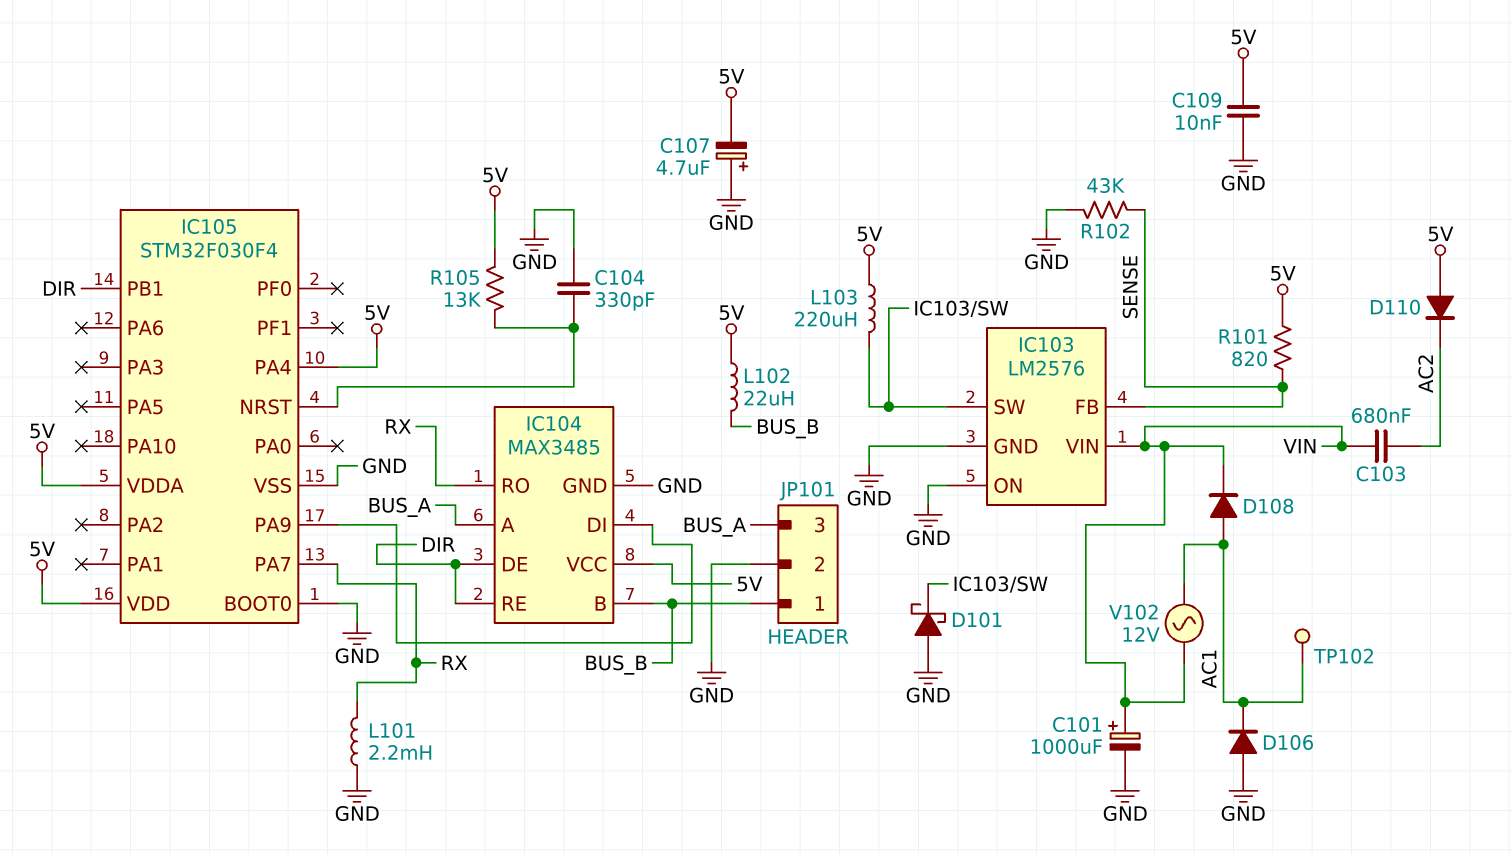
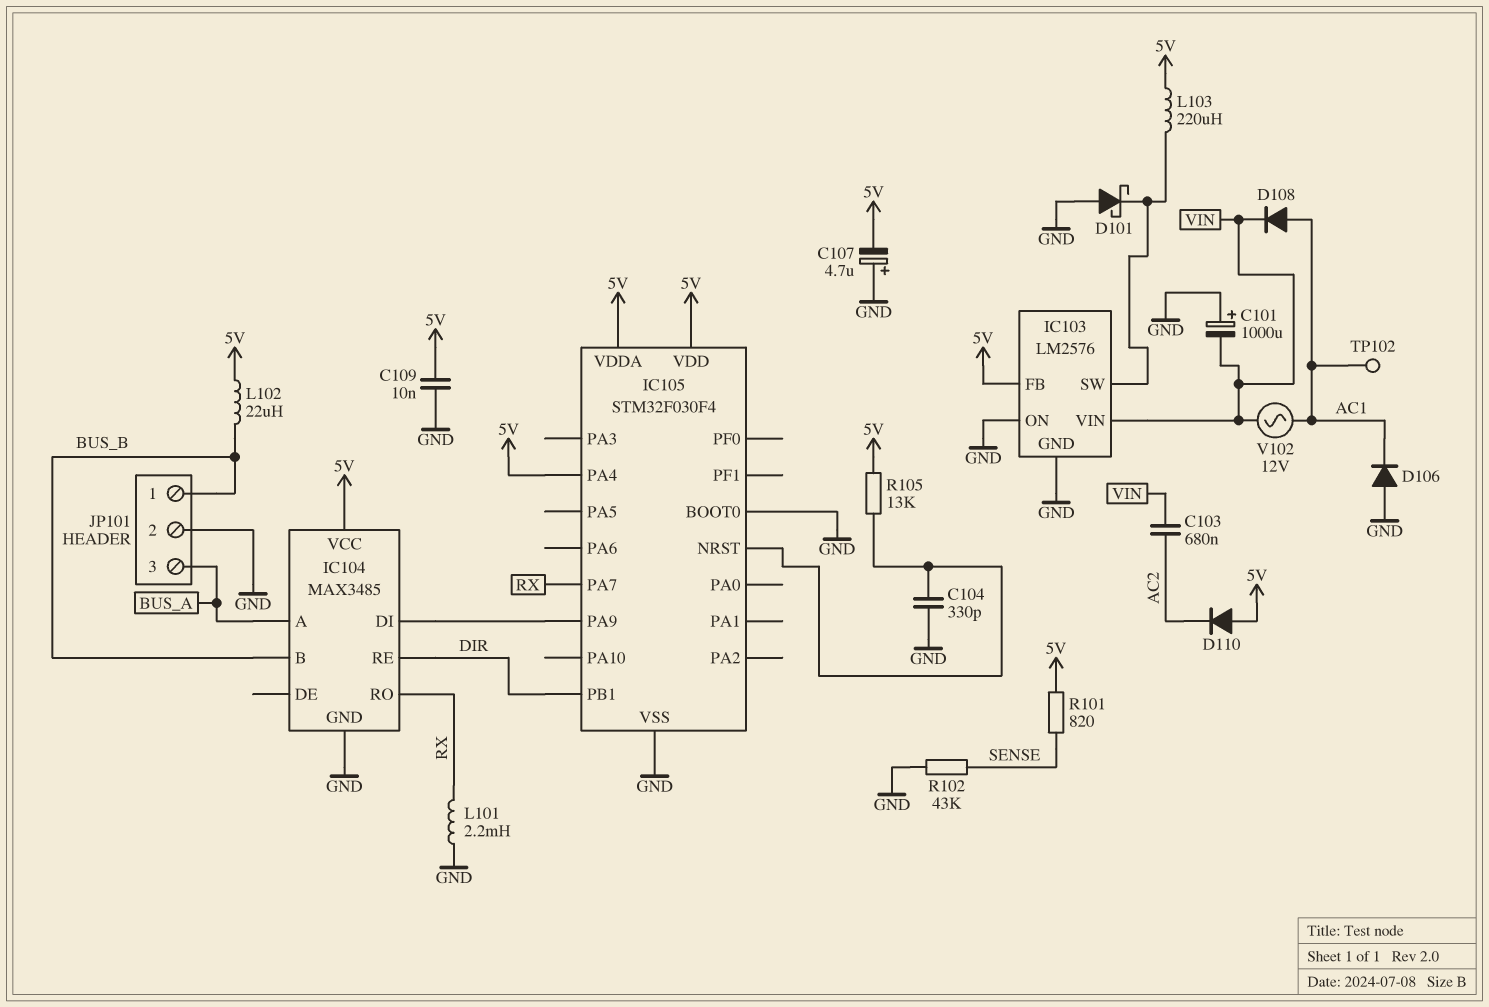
C101: 1000uF (plus VIN, minus GND) -> 1000uF (plus GND, minus VIN)
IC103 pin FB: SENSE -> 5V
IC104 pin DE: DIR -> none

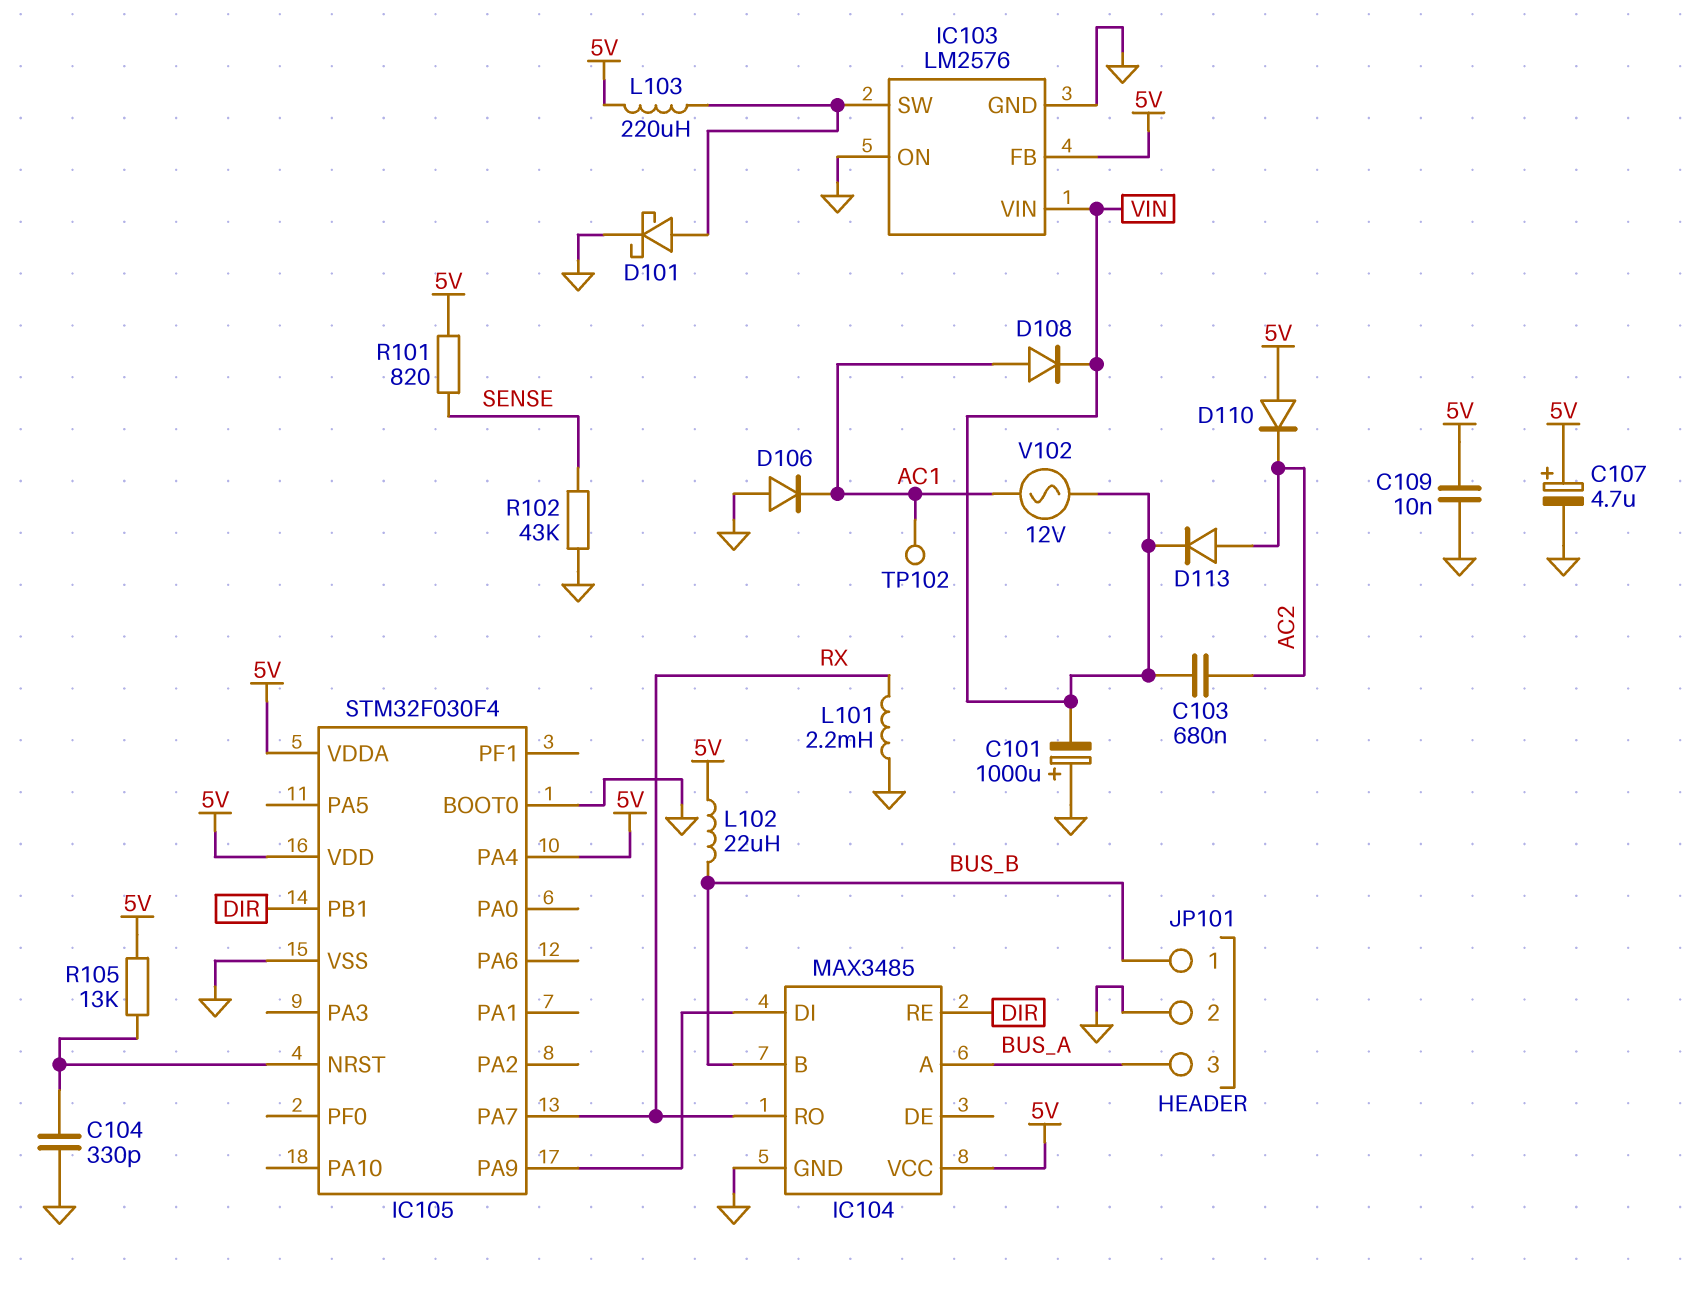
C107: 4.7uF (plus GND, minus 5V) -> 4.7uF (plus 5V, minus GND)
D101: schottky (A GND, K IC103/SW) -> schottky (A IC103/SW, K GND)
D113: none -> diode (A AC2, K VIN)

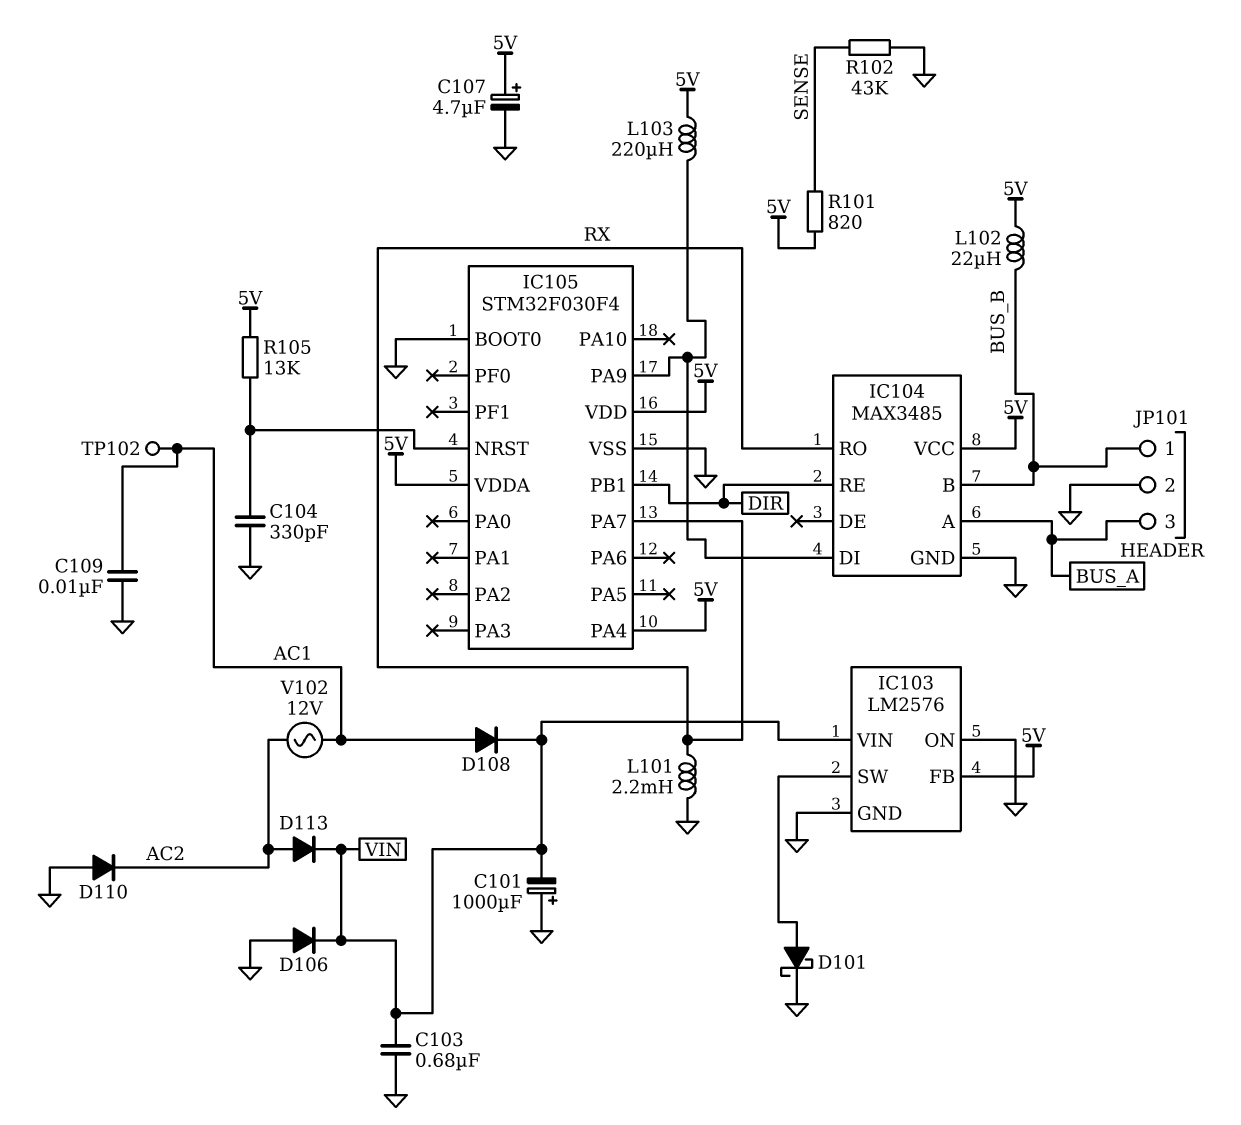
C103: 680nF (AC2, VIN) -> 680nF (GND, VIN)
C109: 10nF (5V, GND) -> 10nF (AC1, GND)
D106: diode (A GND, K AC1) -> diode (A GND, K VIN)
D110: diode (A 5V, K AC2) -> diode (A GND, K AC2)
L103: 220uH (5V, IC103/SW) -> 220uH (5V, IC104/DI)
V102: AC 12V (AC1, VIN) -> AC 12V (AC1, AC2)

